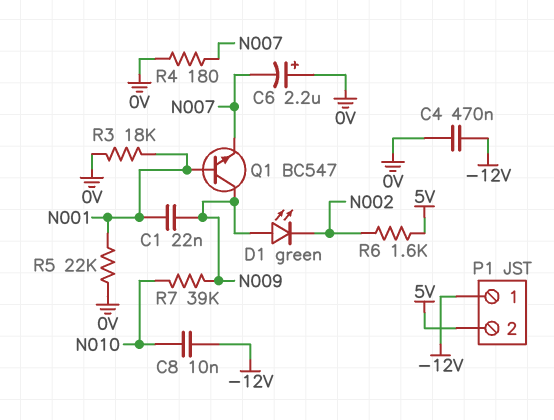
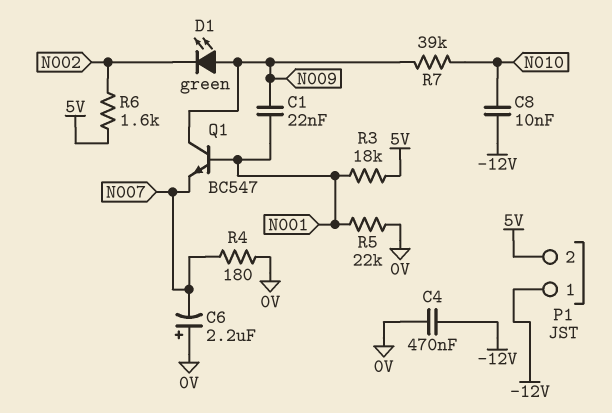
R3: 18k (0V, N001) -> 18k (5V, N001)

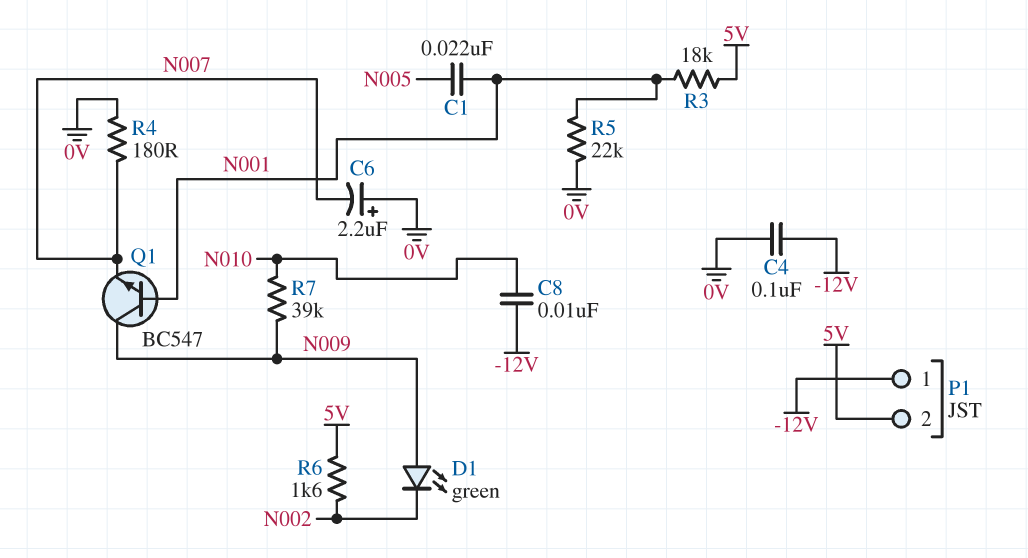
C1: 22nF (N001, N009) -> 22nF (N001, N005)
C4: 470nF (-12V, 0V) -> 100nF (-12V, 0V)

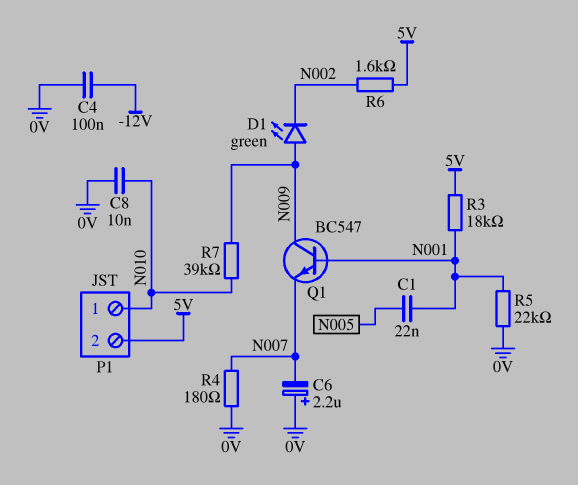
C8: 10nF (-12V, N010) -> 10nF (0V, N010)
P1 pin 1: -12V -> N010

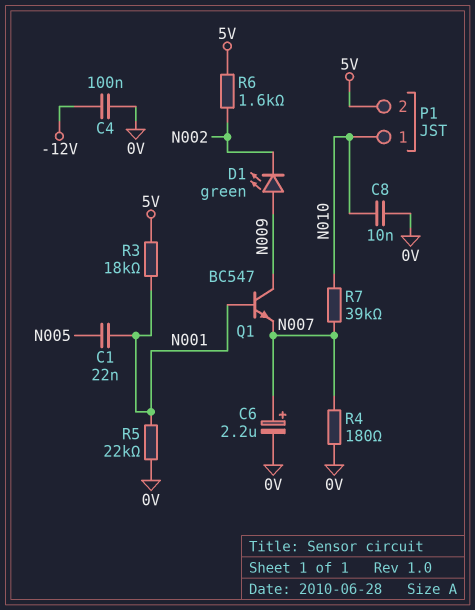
C6: 2.2uF (plus 0V, minus N007) -> 2.2uF (plus N007, minus 0V)
R7: 39k (N009, N010) -> 39k (N007, N010)

